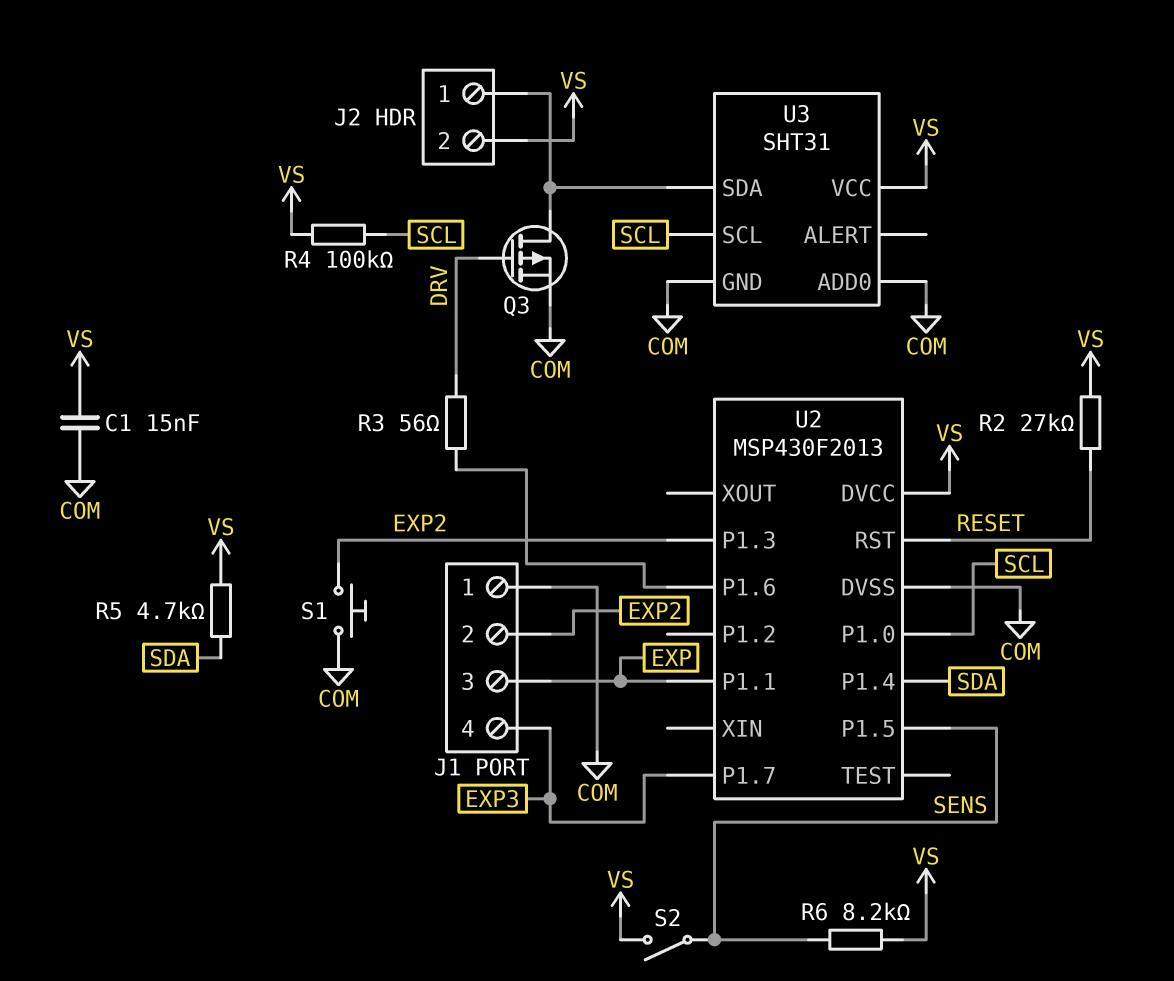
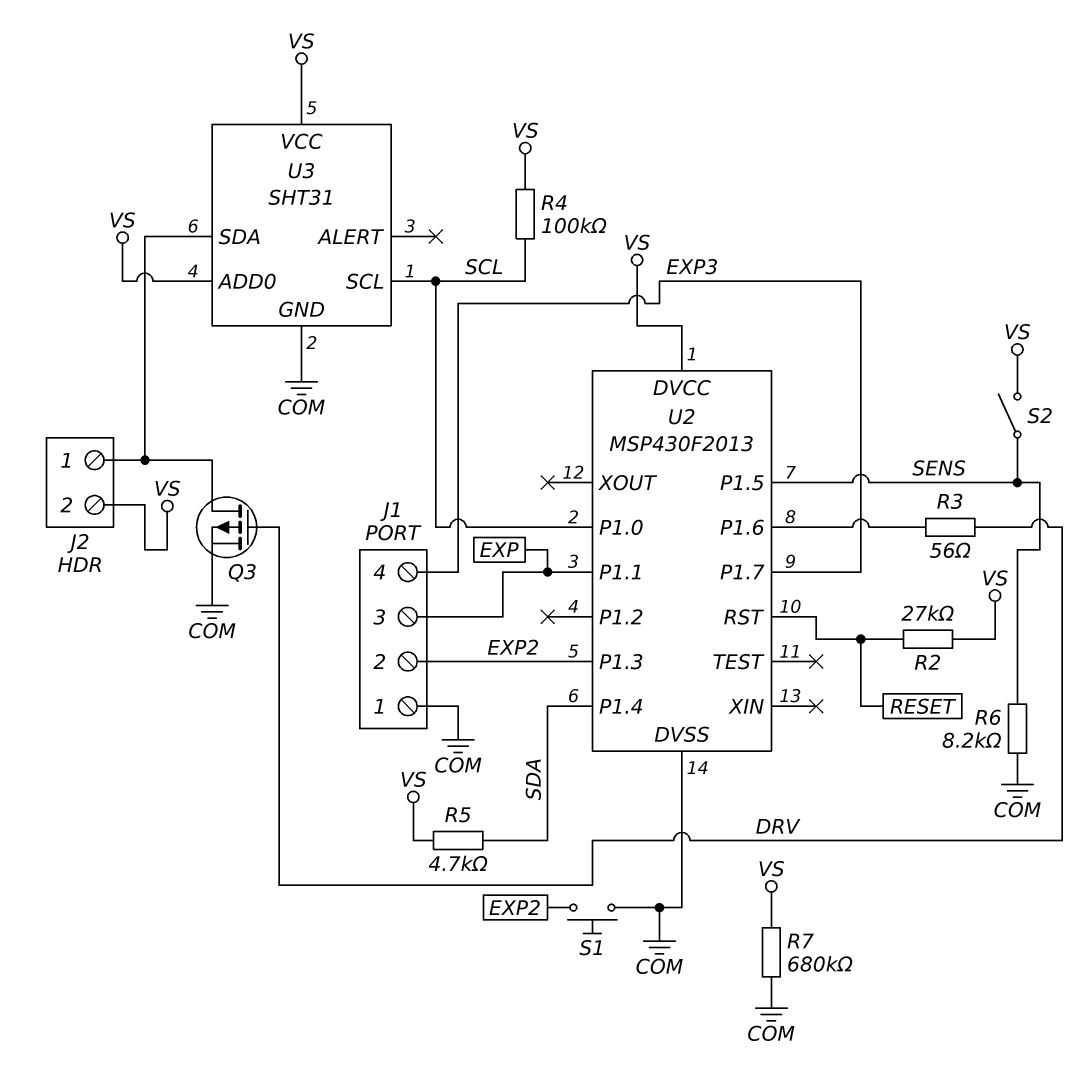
C1: 15nF (COM, VS) -> none
R6: 8.2k (SENS, VS) -> 8.2k (COM, SENS)
R7: none -> 680k (COM, VS)
U3 pin ADD0: COM -> VS

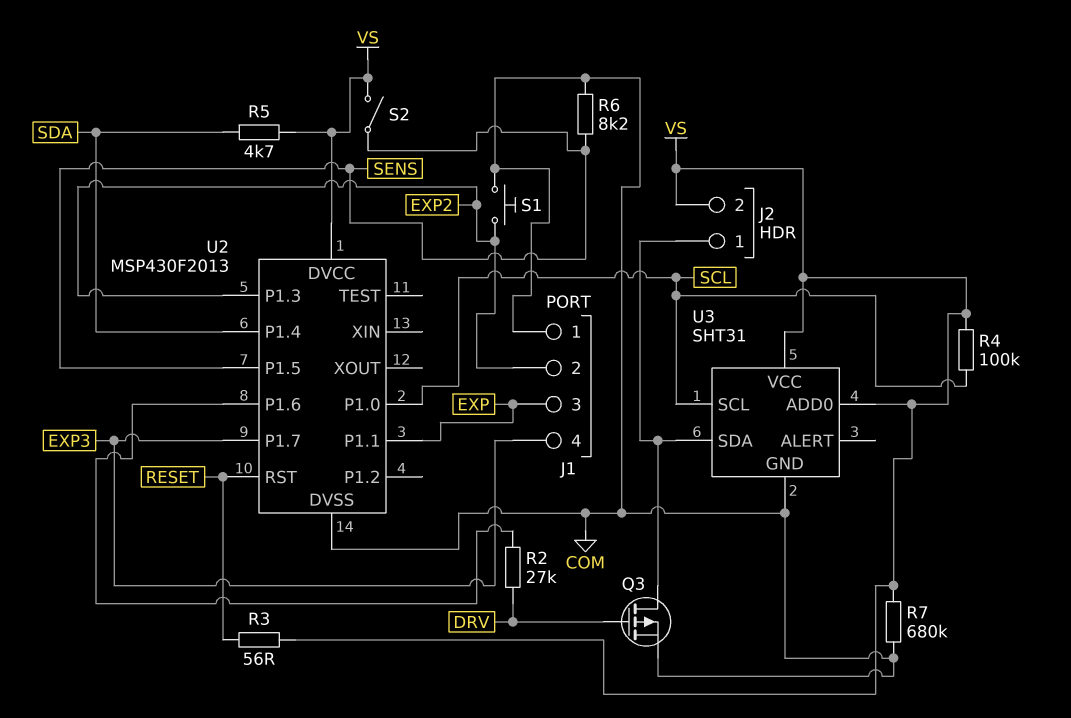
R2: 27k (RESET, VS) -> 27k (DRV, U2/P1.6)
R3: 56 (DRV, U2/P1.6) -> 56 (RESET, VS)

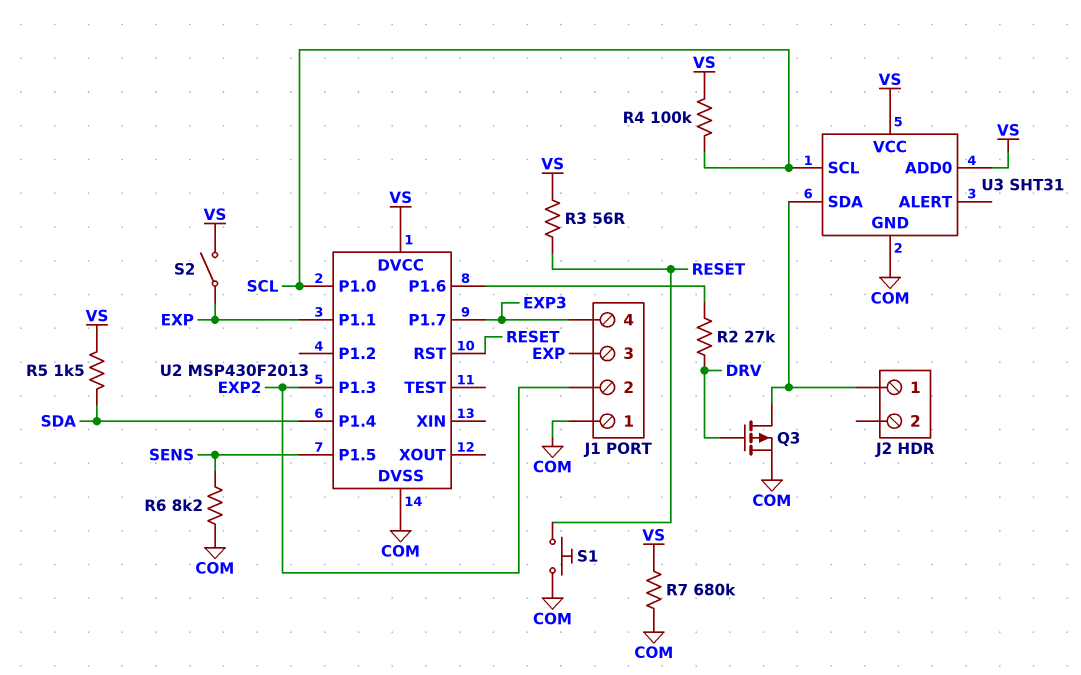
J2 pin 2: VS -> none
R5: 4.7k (SDA, VS) -> 1.5k (SDA, VS)
S1: button (COM, EXP2) -> button (COM, RESET)
S2: switch (SENS, VS) -> switch (EXP, VS)

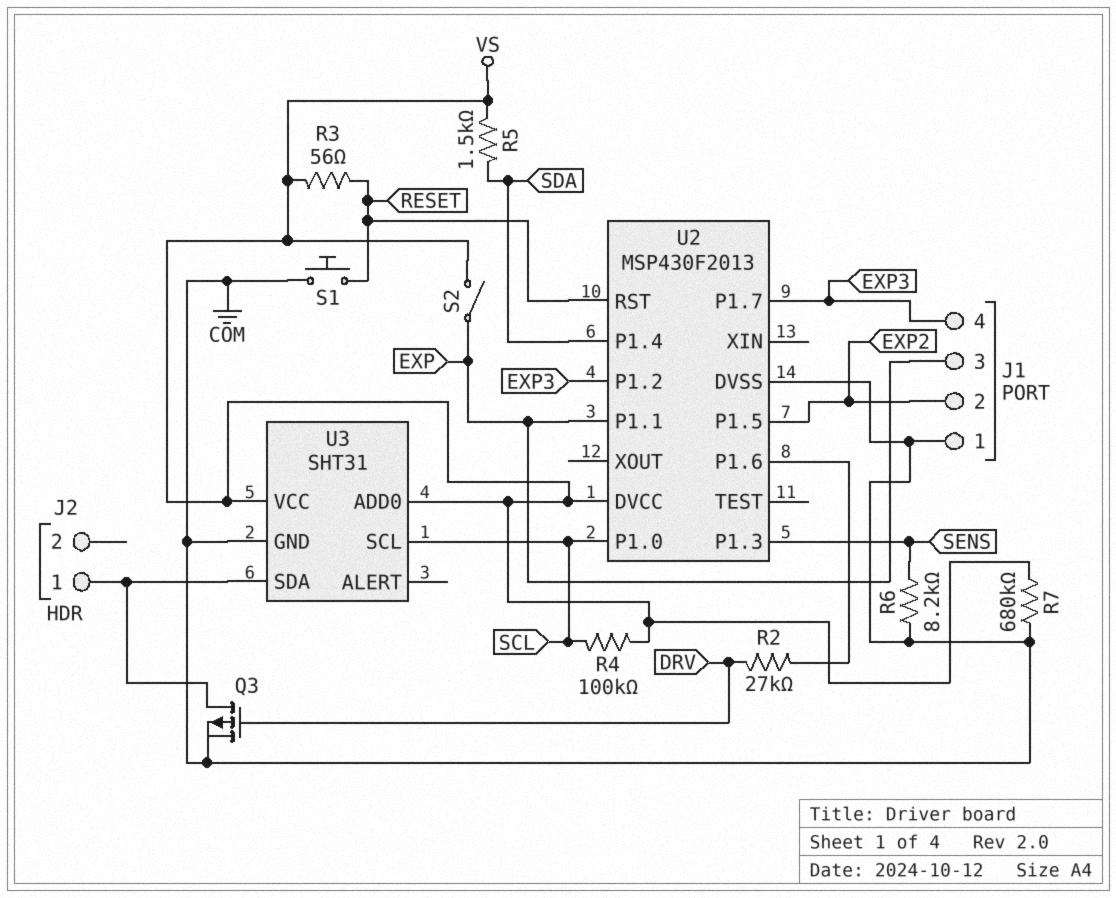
U2 pin P1.2: none -> EXP3
U2 pin P1.3: EXP2 -> SENS
U2 pin P1.5: SENS -> EXP2

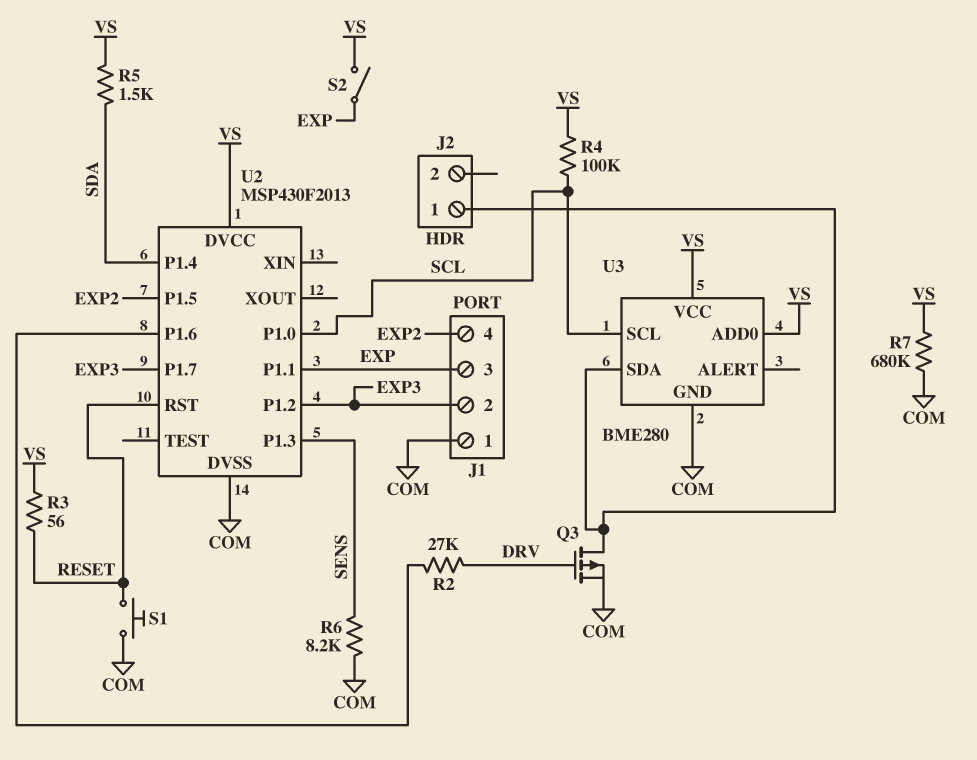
J1 pin 2: EXP2 -> EXP3
J1 pin 4: EXP3 -> EXP2
U3: SHT31 -> BME280

